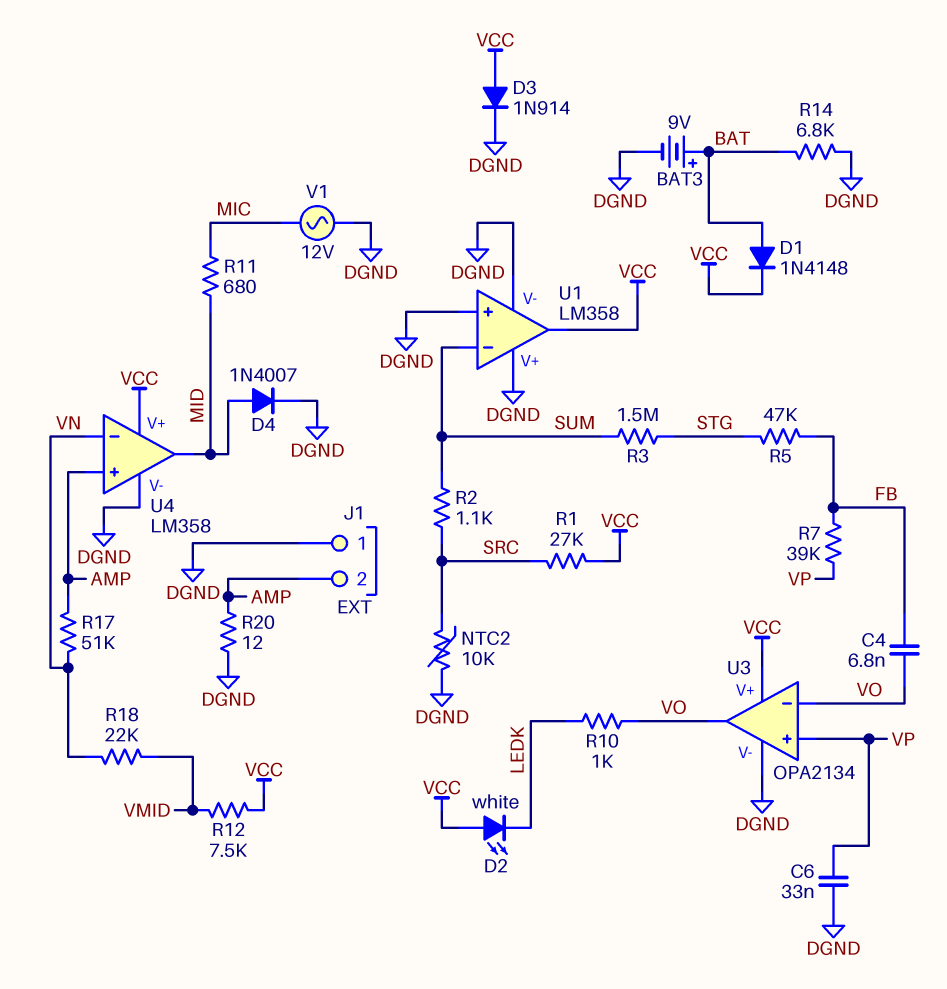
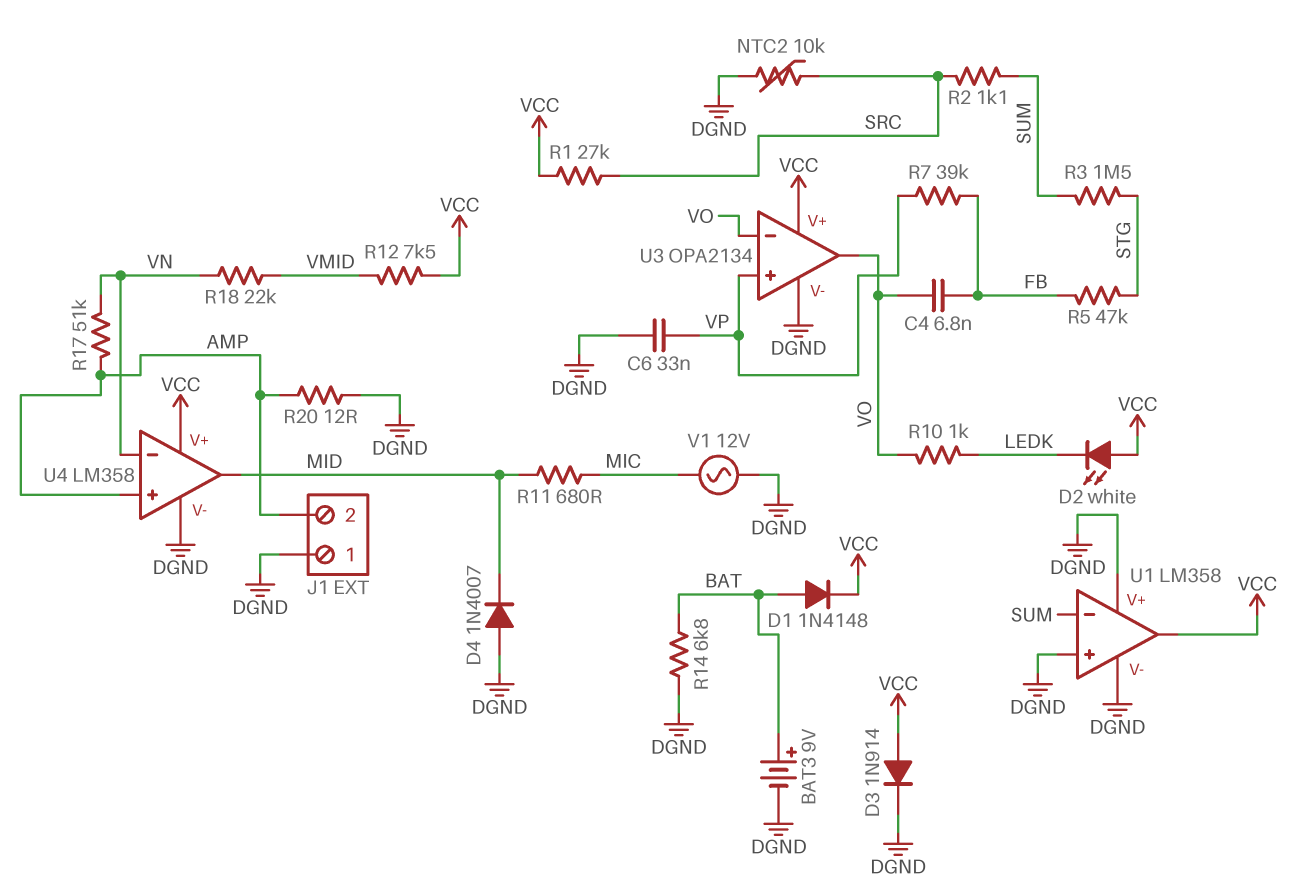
D4: diode 1N4007 (A MID, K DGND) -> diode 1N4007 (A DGND, K MID)

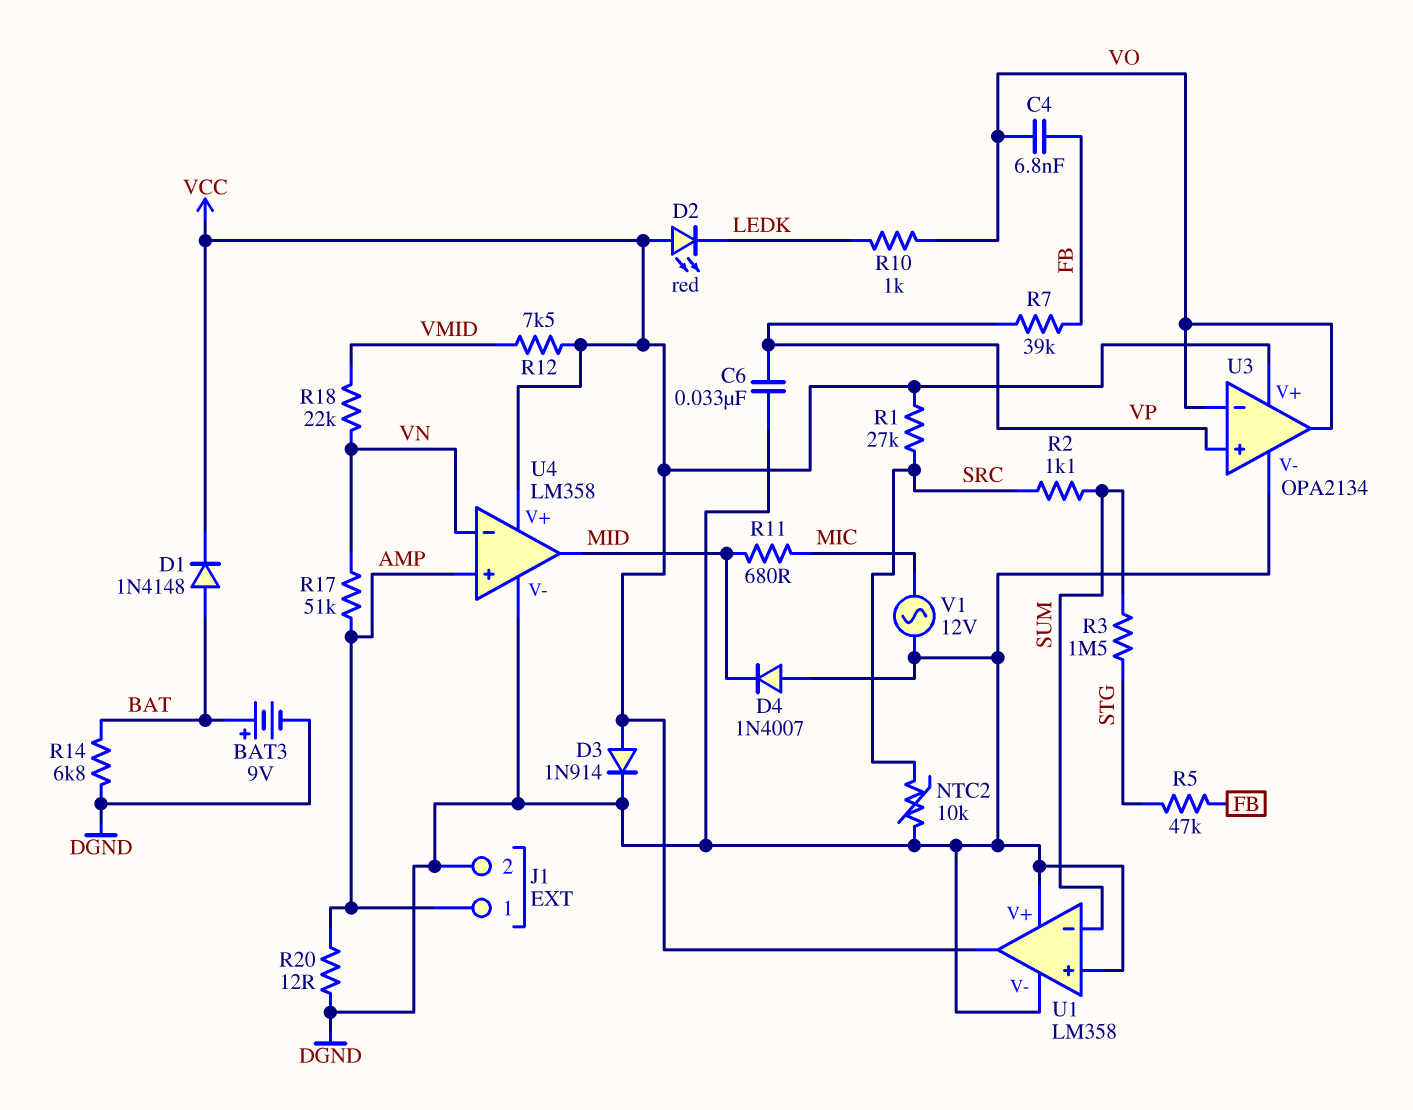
D2: LED white (A VCC, K LEDK) -> LED red (A VCC, K LEDK)
J1 pin 1: DGND -> AMP
J1 pin 2: AMP -> DGND

